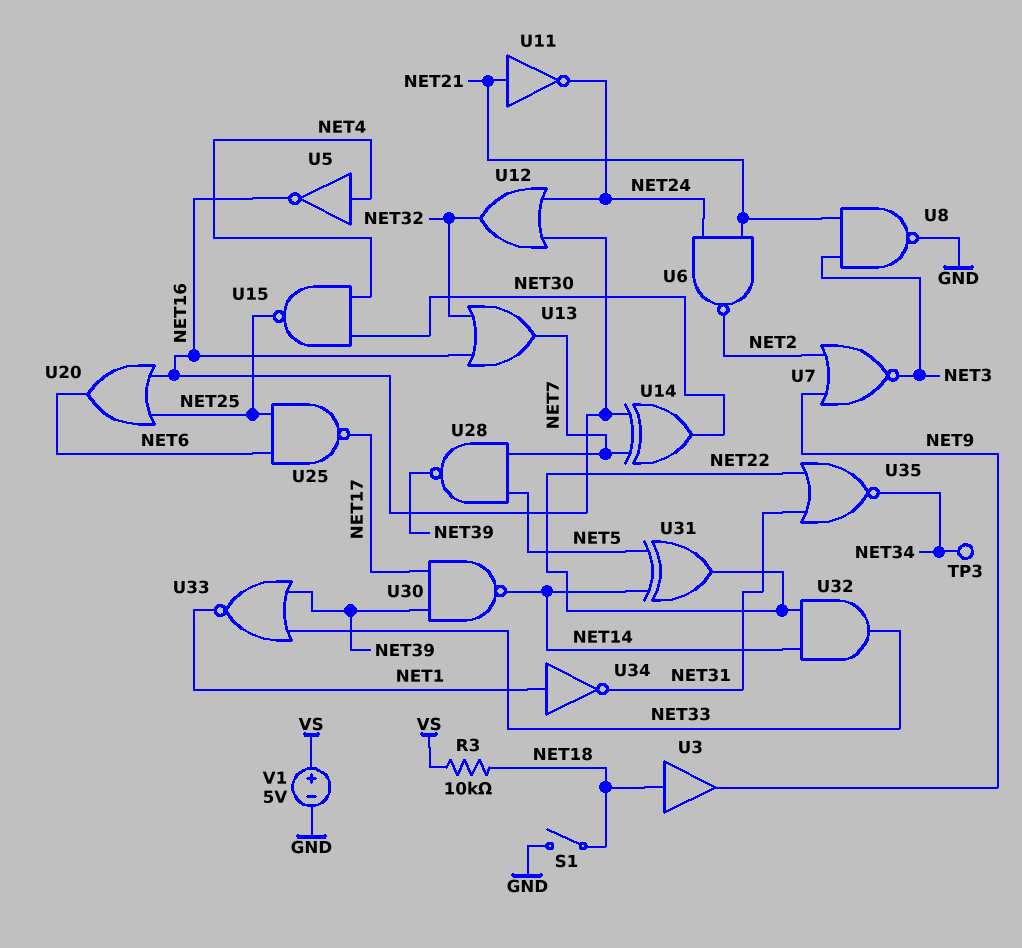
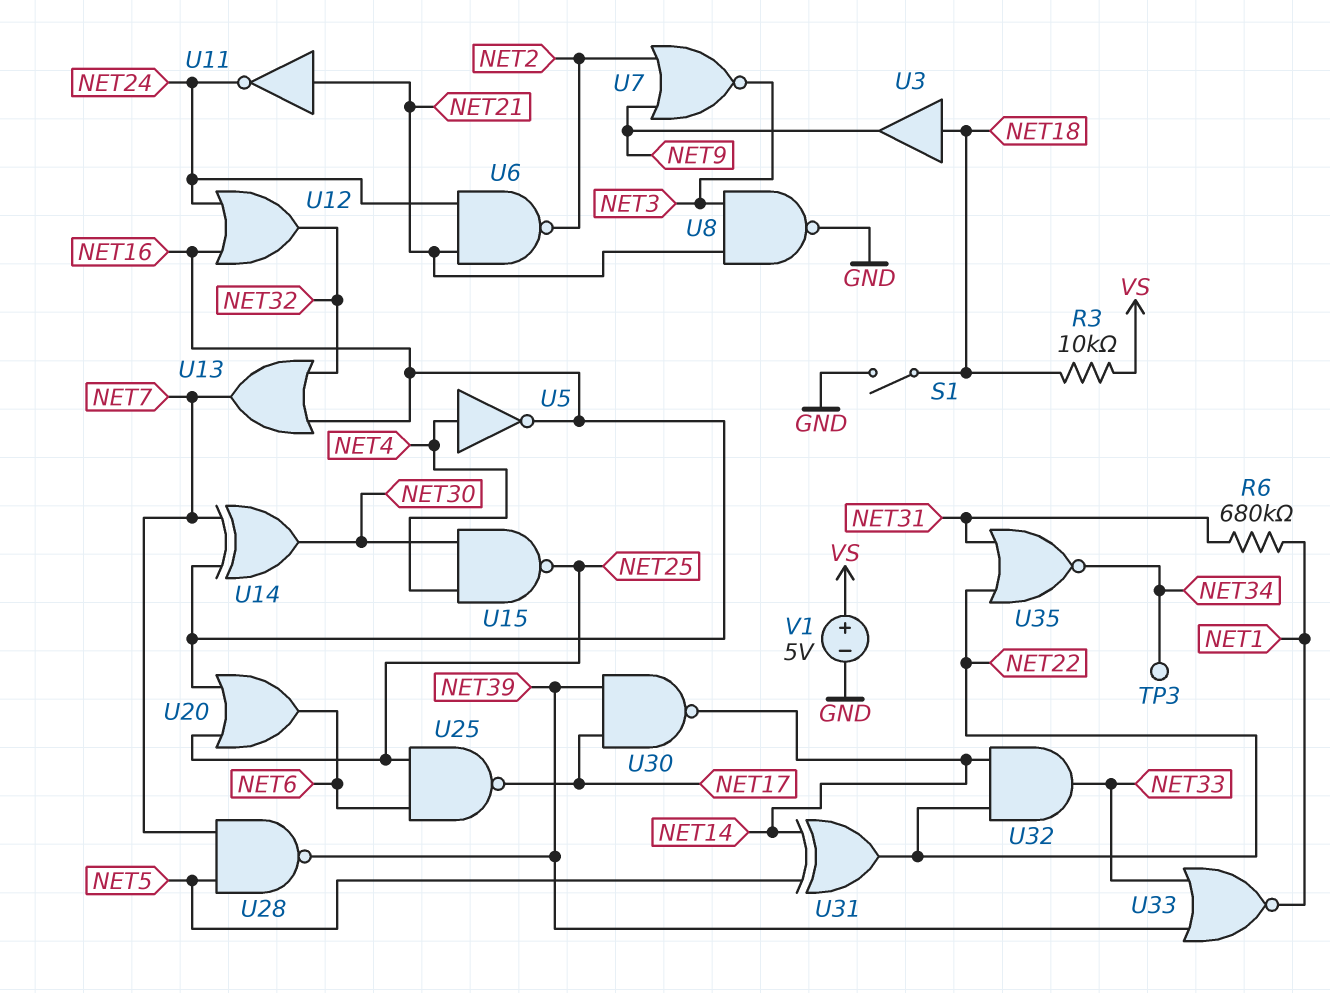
R6: none -> 680k (NET1, NET31)
U34: NOT (in NET1, out NET31) -> none

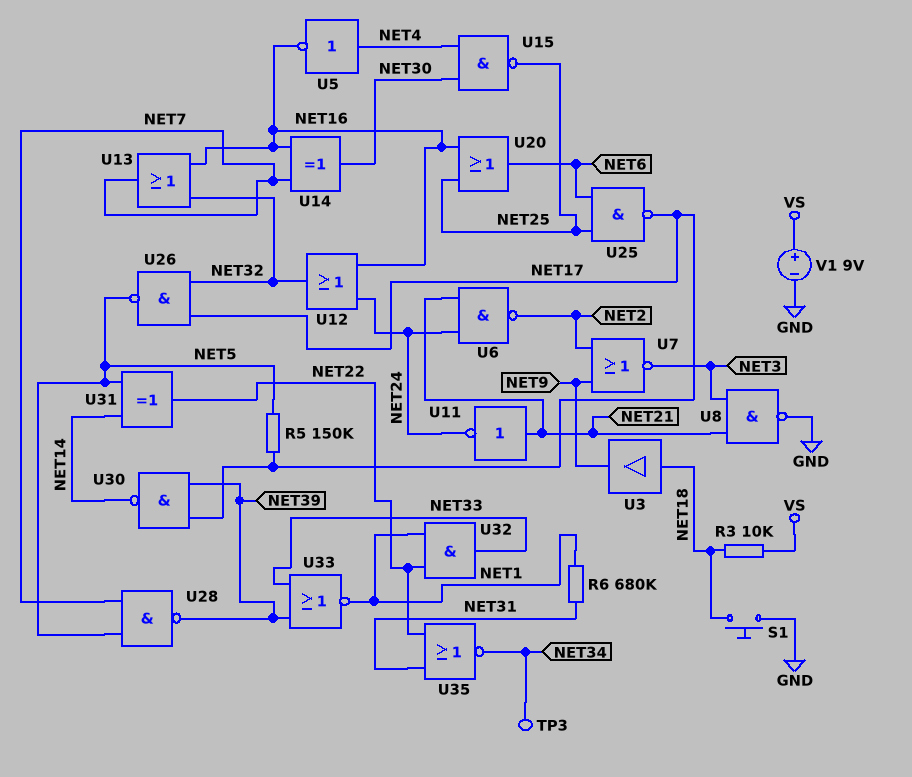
R5: none -> 150k (NET5, NET17)
S1: switch (GND, NET18) -> button (GND, NET18)
U26: none -> NAND (in NET17, in NET32, out NET5)
U32: AND (in NET14, in NET22, out NET33) -> AND (in NET1, in NET22, out NET33)
V1: 5V (plus VS, minus GND) -> 9V (plus VS, minus GND)

